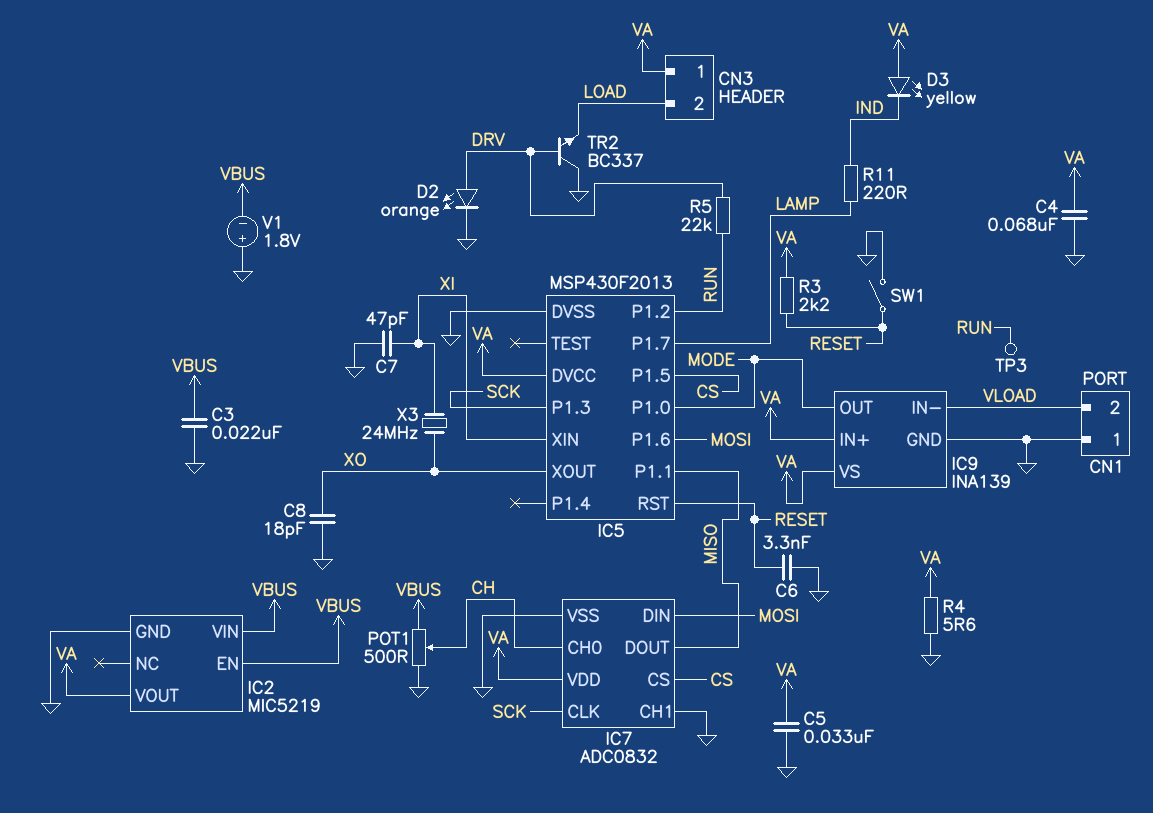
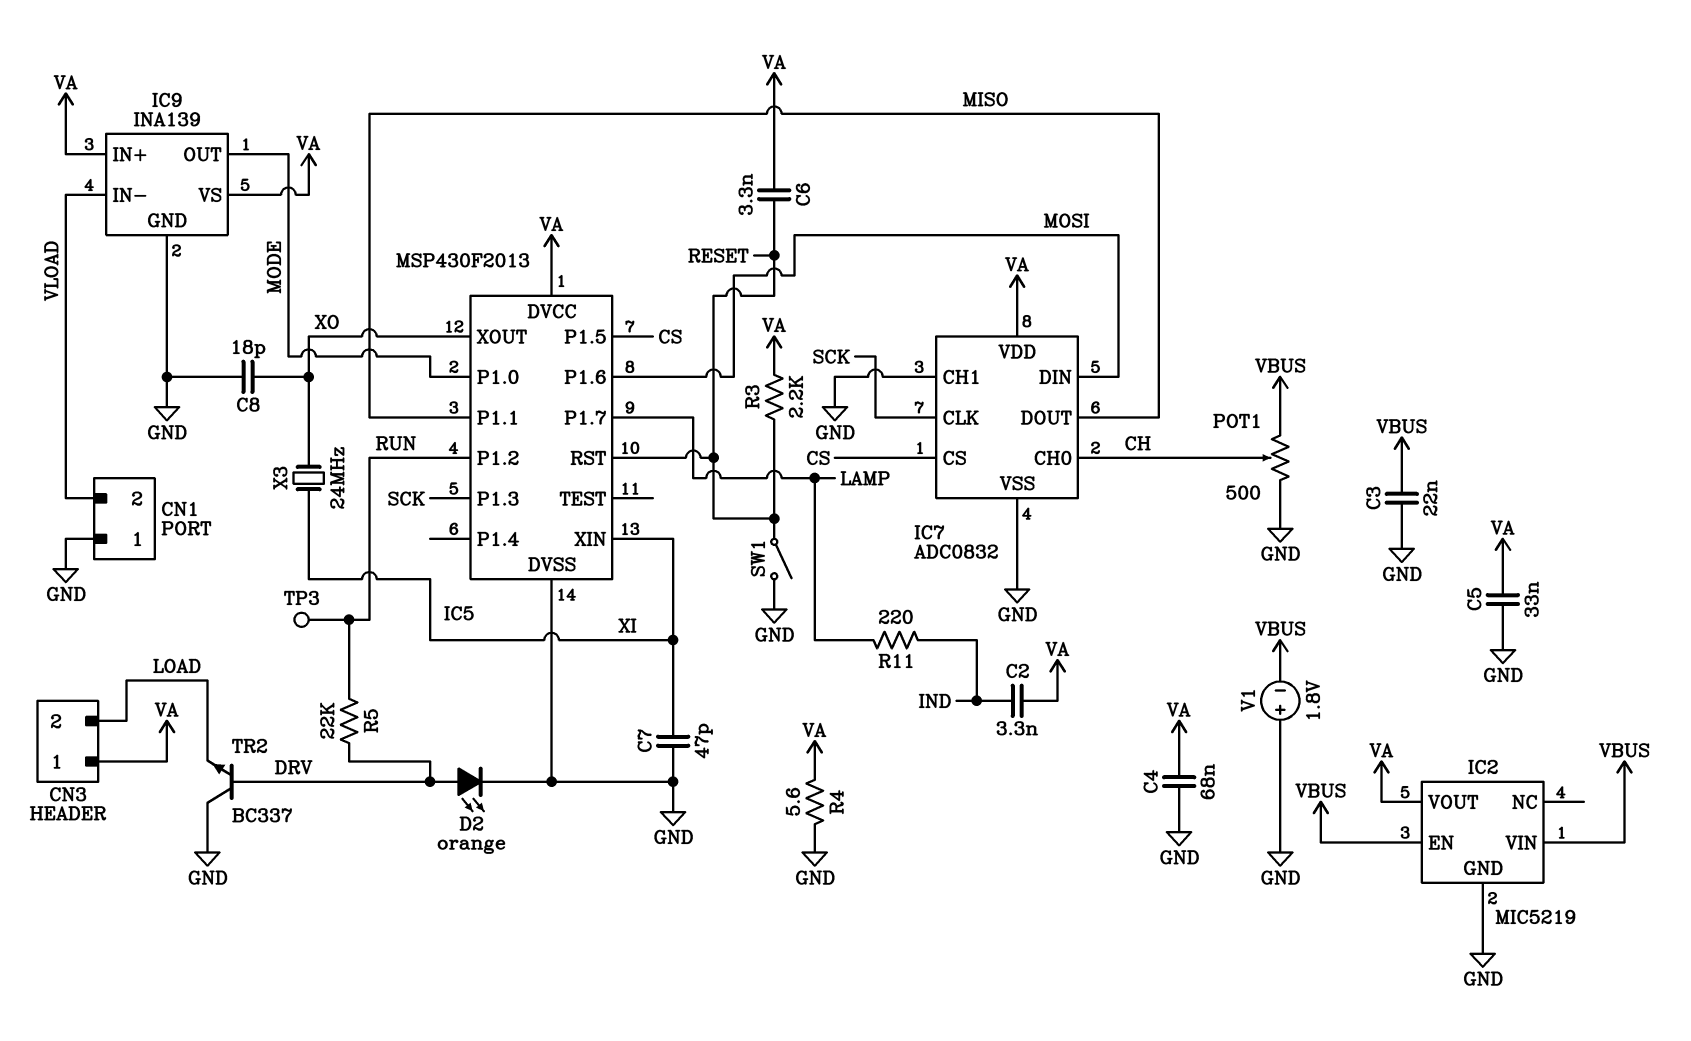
C2: none -> 3.3nF (IND, VA)
C6: 3.3nF (GND, RESET) -> 3.3nF (RESET, VA)
D3: LED yellow (A VA, K IND) -> none

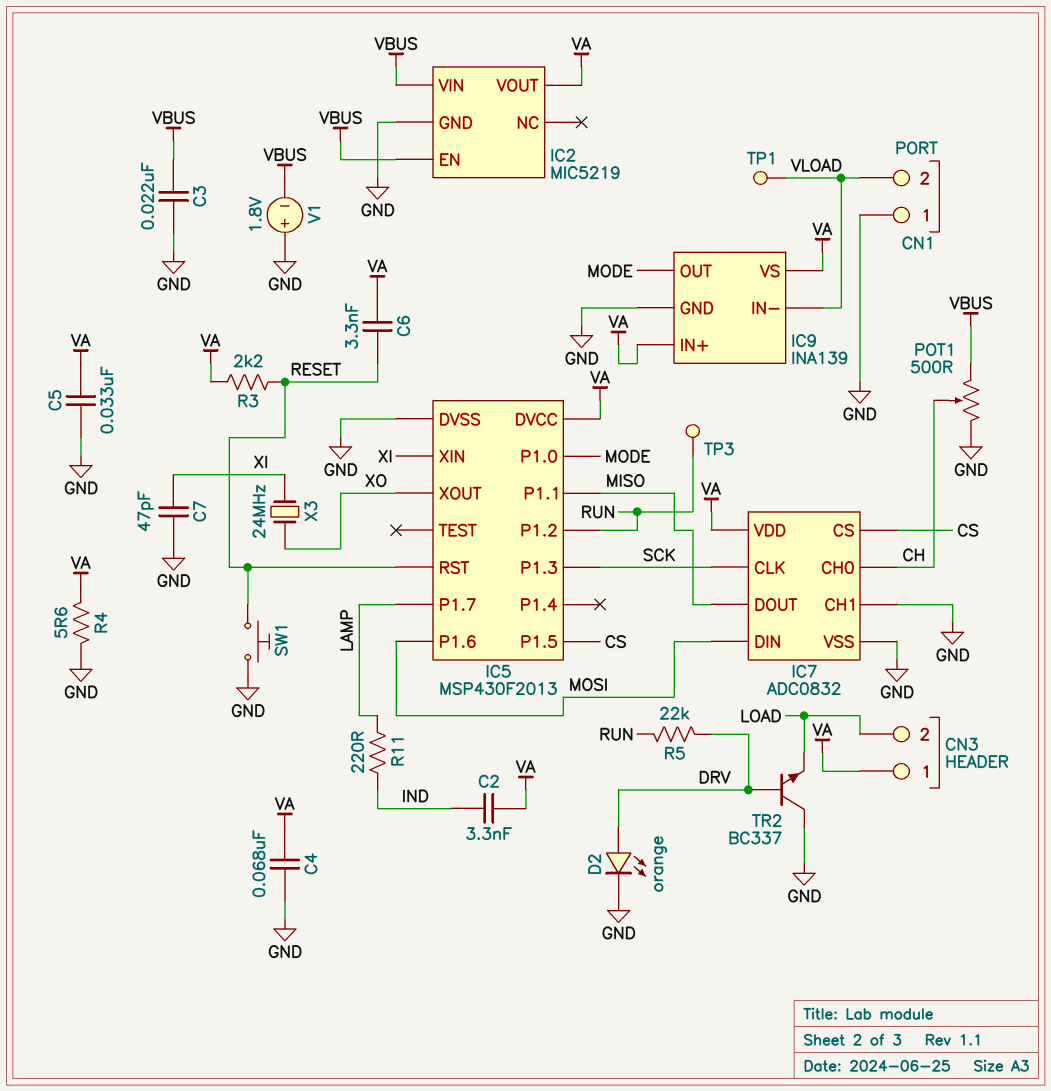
C8: 18pF (GND, XO) -> none
SW1: switch (GND, RESET) -> button (GND, RESET)
TP1: none -> test point (VLOAD)

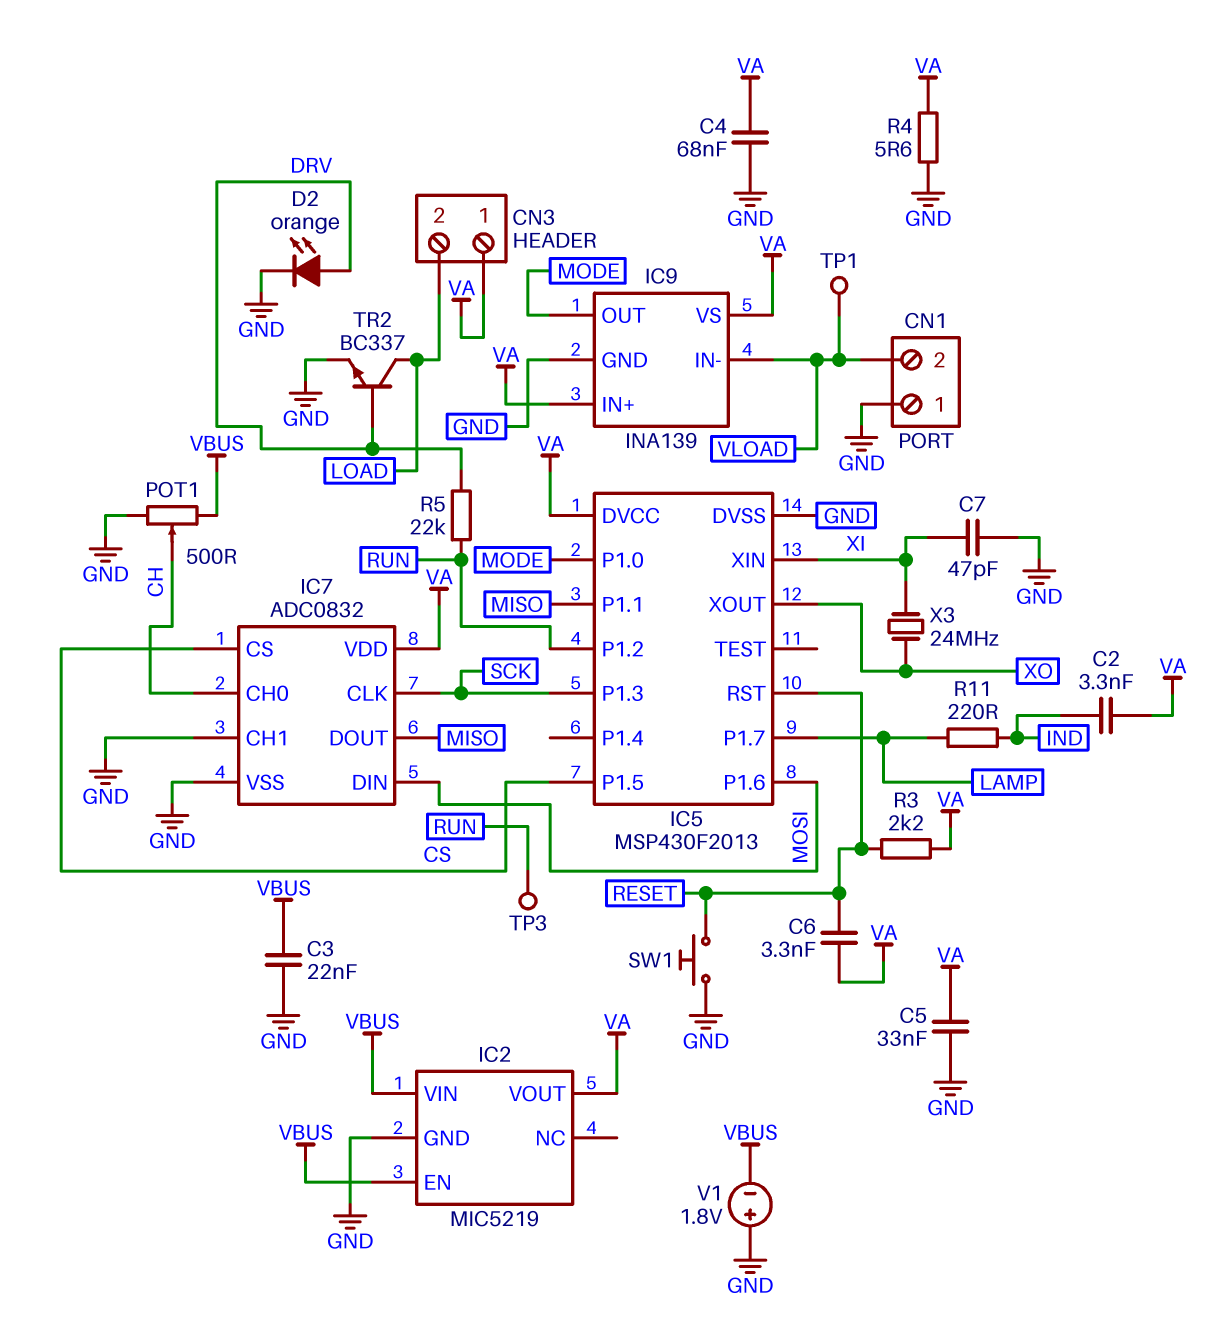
TR2: NPN BC337 (B DRV, C GND, E LOAD) -> NPN BC337 (B DRV, C LOAD, E GND)

